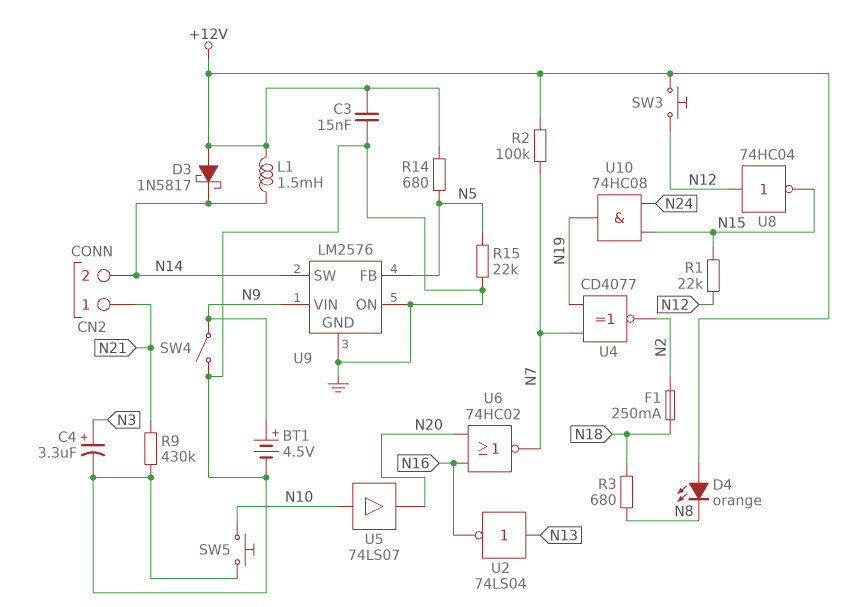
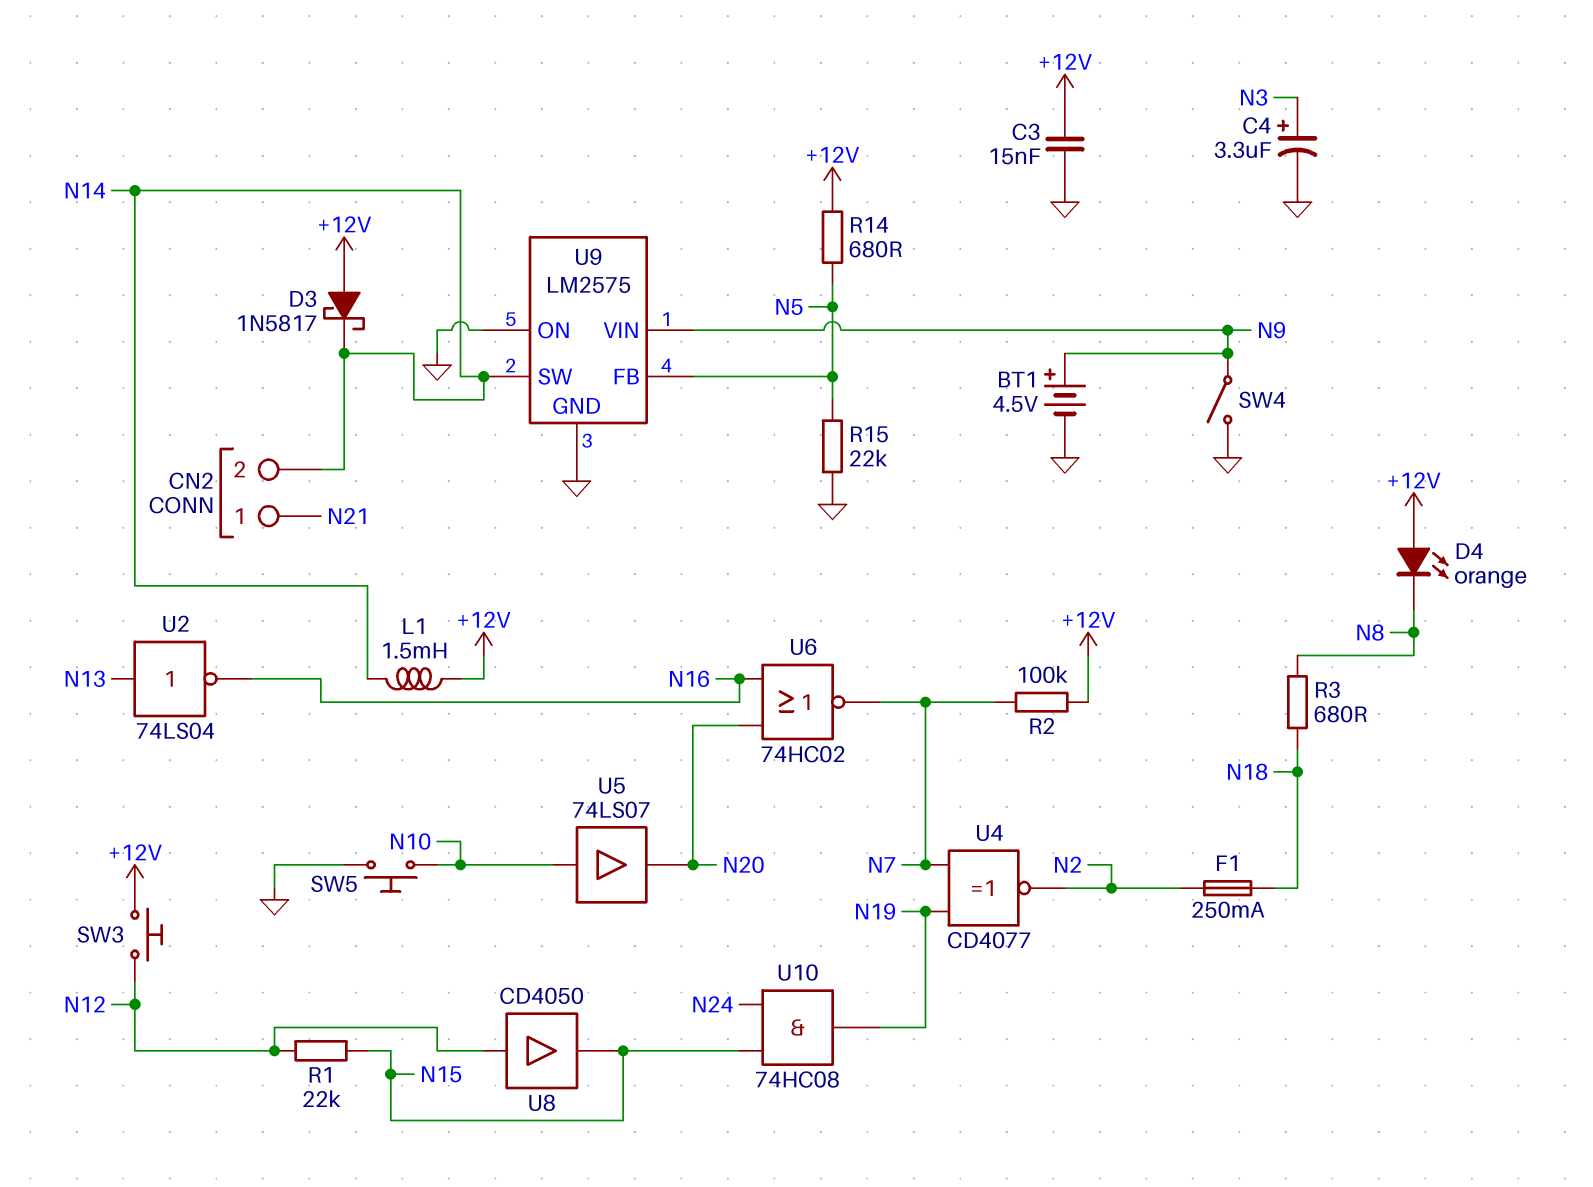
R9: 430k (GND, N21) -> none
U8: NOT 74HC04 (in N12, out N15) -> buffer CD4050 (in N12, out N15)
U9: LM2576 -> LM2575

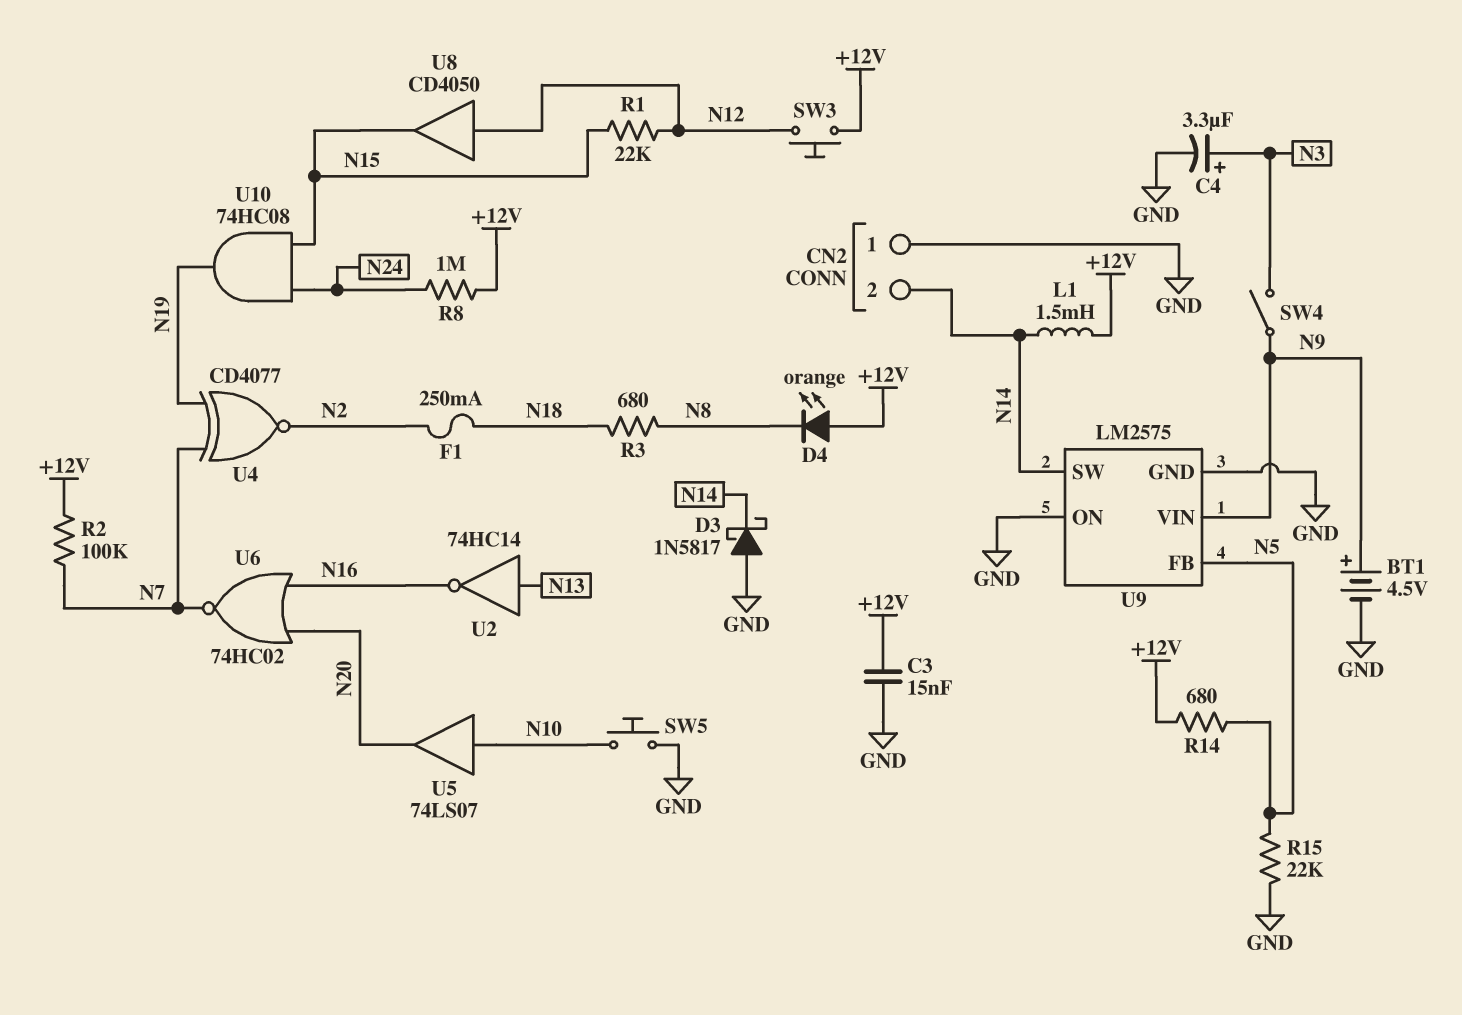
CN2 pin 1: N21 -> GND
D3: schottky 1N5817 (A +12V, K N14) -> schottky 1N5817 (A GND, K N14)
R8: none -> 1M (+12V, N24)
SW4: switch (GND, N9) -> switch (N3, N9)
U2: NOT 74LS04 (in N13, out N16) -> NOT 74HC14 (in N13, out N16)

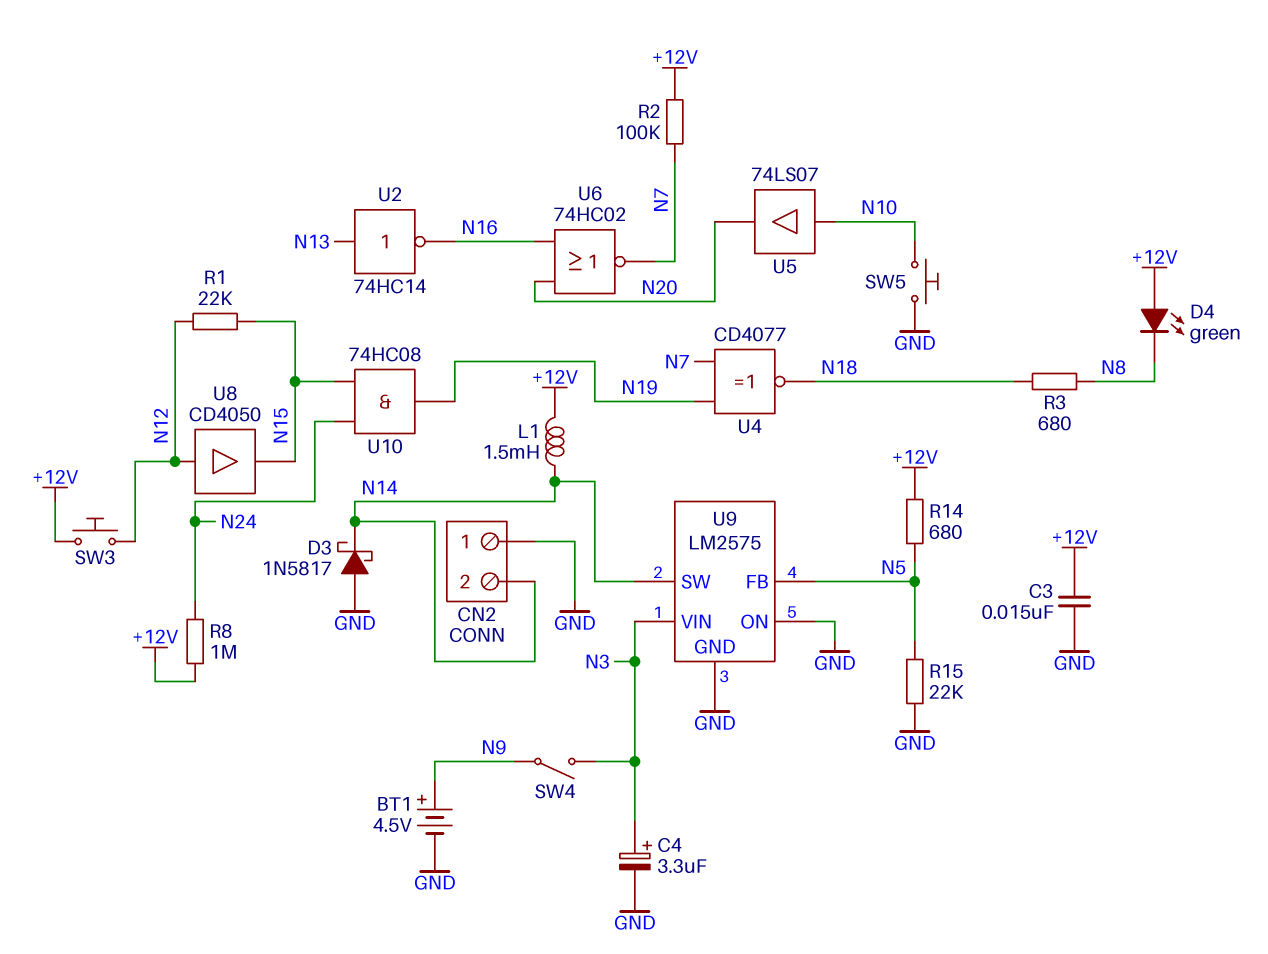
D4: LED orange (A +12V, K N8) -> LED green (A +12V, K N8)
F1: 250mA (N2, N18) -> none
U4: XNOR CD4077 (in N7, in N19, out N2) -> XNOR CD4077 (in N7, in N19, out N18)
U9 pin VIN: N9 -> N3

